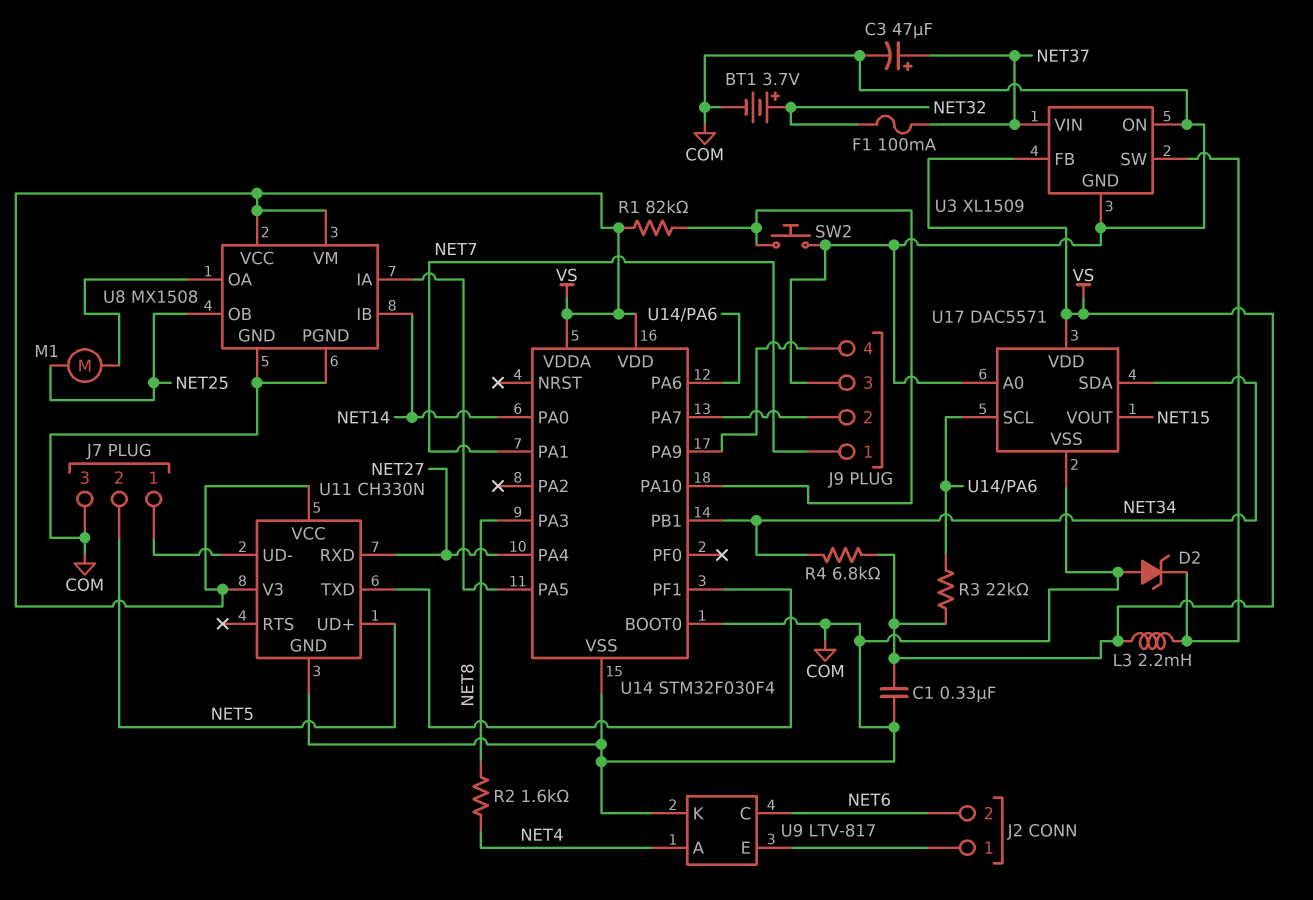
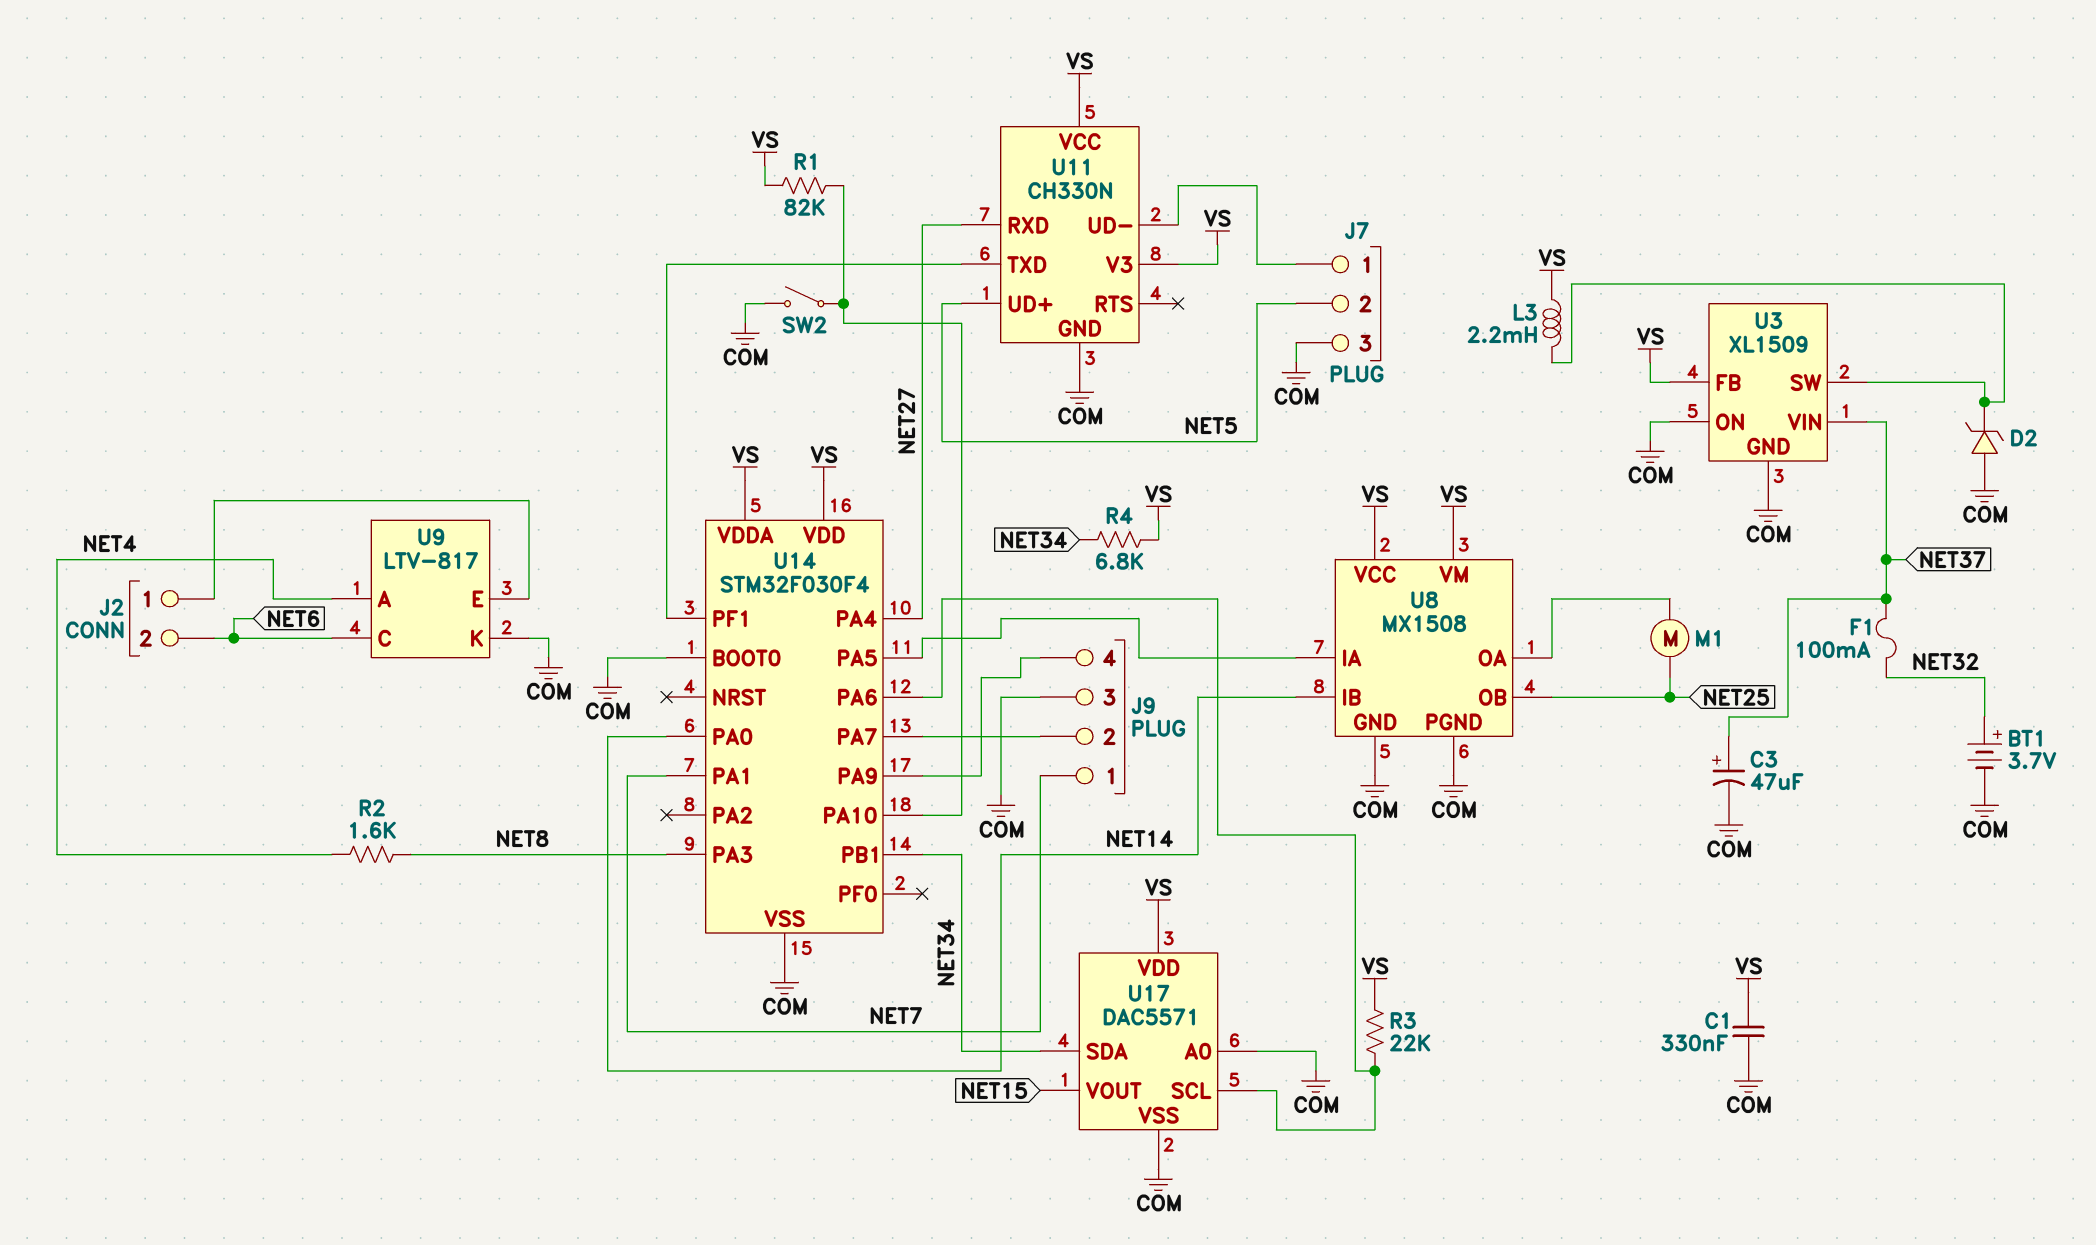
SW2: button (COM, U14/PA10) -> switch (COM, U14/PA10)

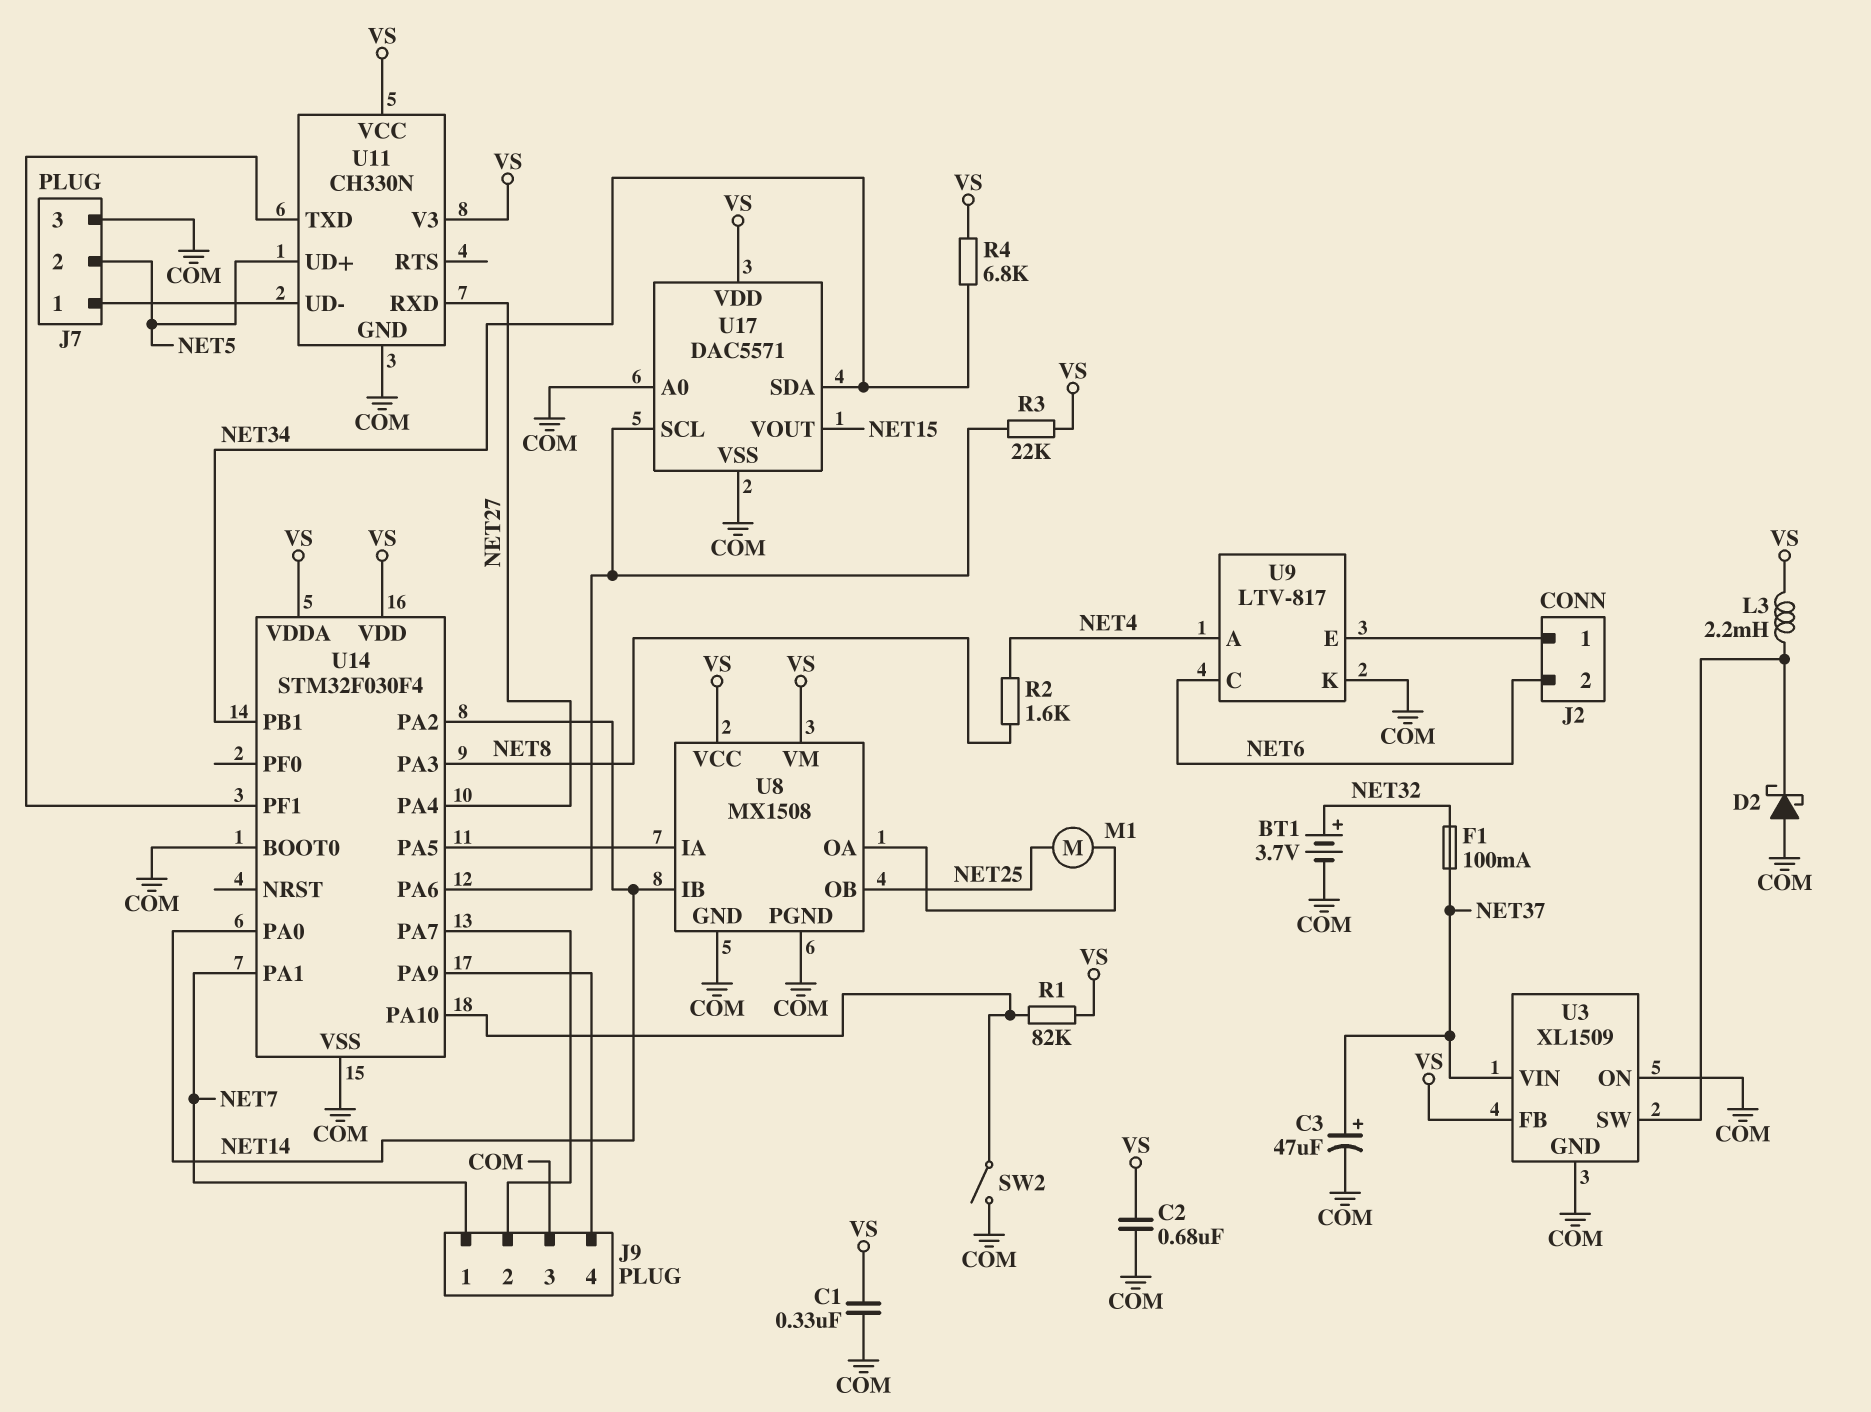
C2: none -> 680nF (COM, VS)
D2: zener (A COM, K U3/SW) -> schottky (A COM, K U3/SW)
U14 pin PA2: none -> NET14

